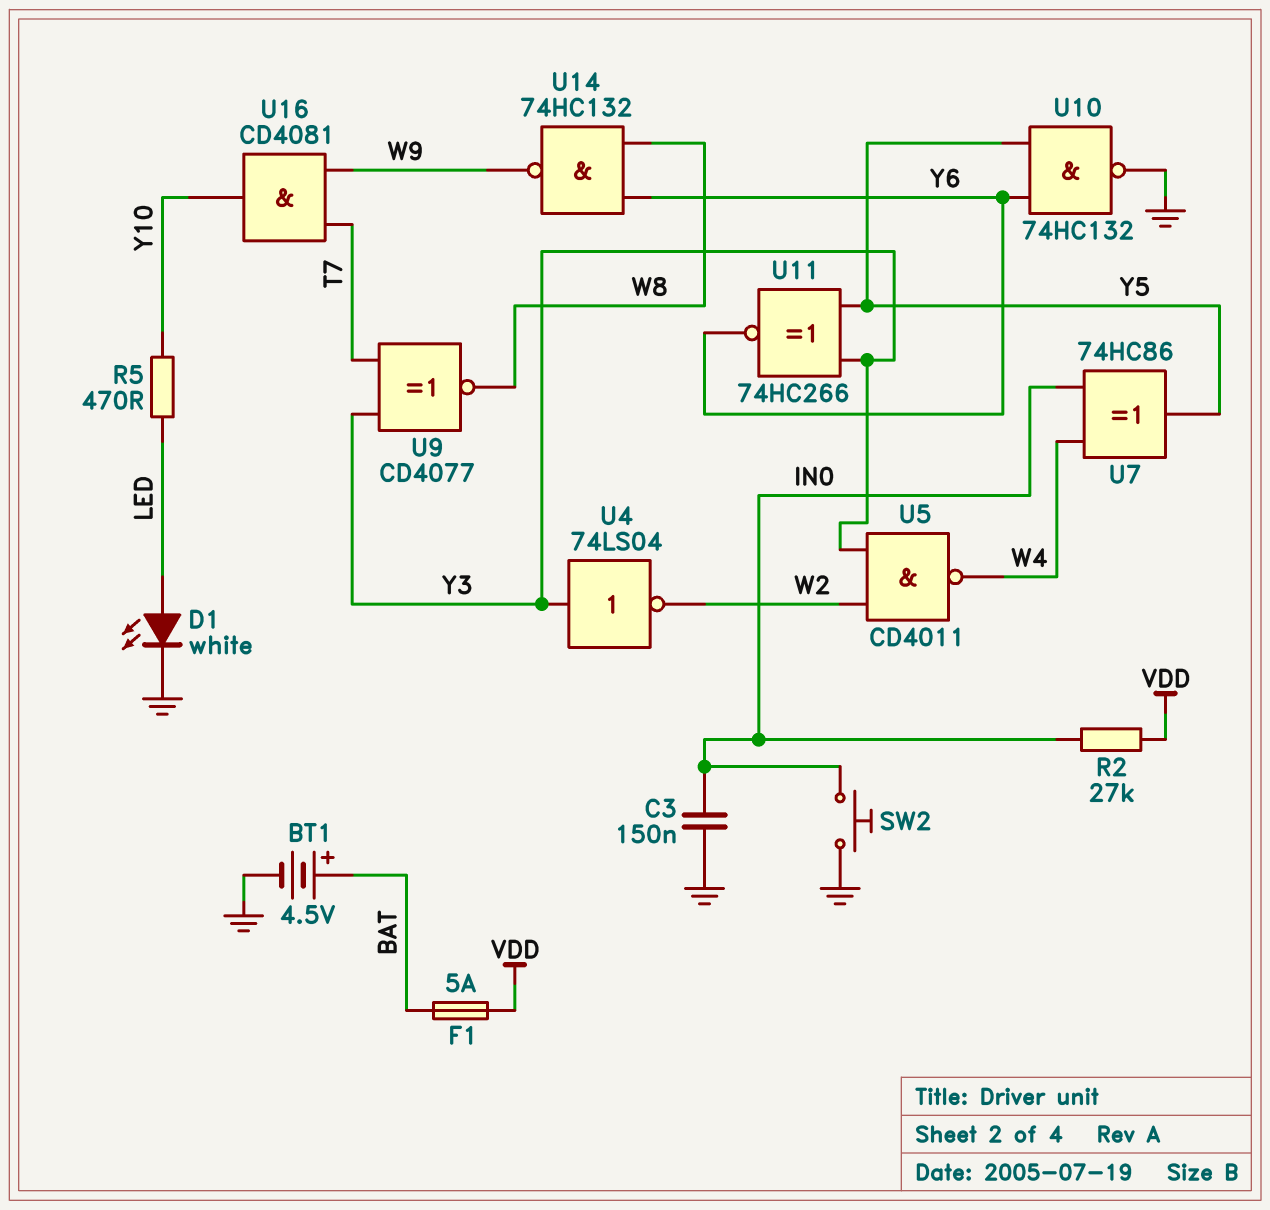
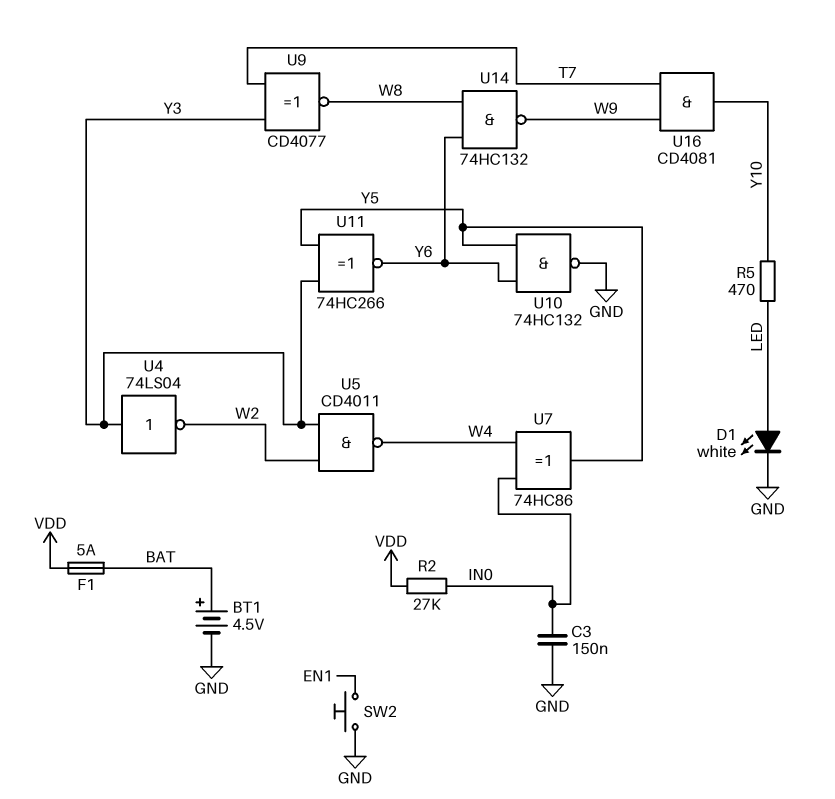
SW2: button (GND, IN0) -> button (EN1, GND)

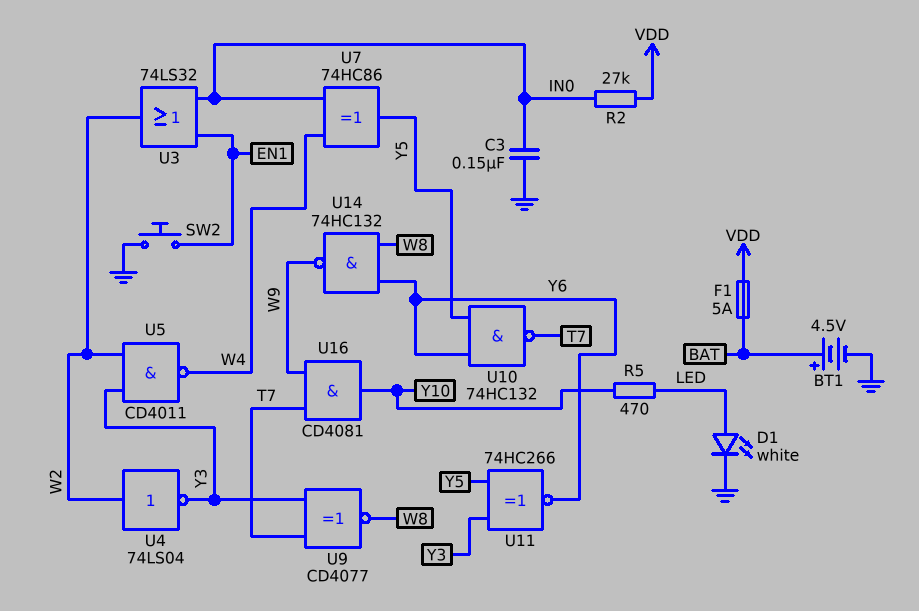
U3: none -> OR 74LS32 (in EN1, in IN0, out W2)
U4: NOT 74LS04 (in Y3, out W2) -> NOT 74LS04 (in W2, out Y3)
U10: NAND 74HC132 (in Y5, in Y6, out GND) -> NAND 74HC132 (in Y5, in Y6, out T7)

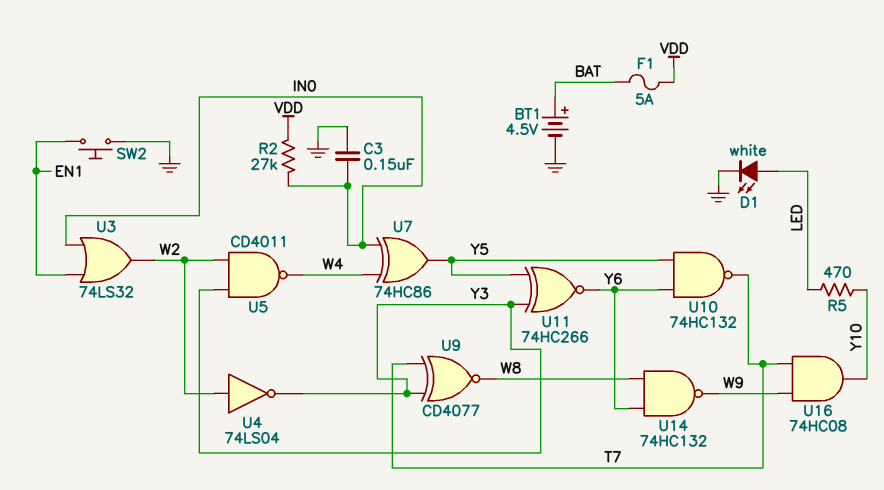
U16: AND CD4081 (in T7, in W9, out Y10) -> AND 74HC08 (in T7, in W9, out Y10)

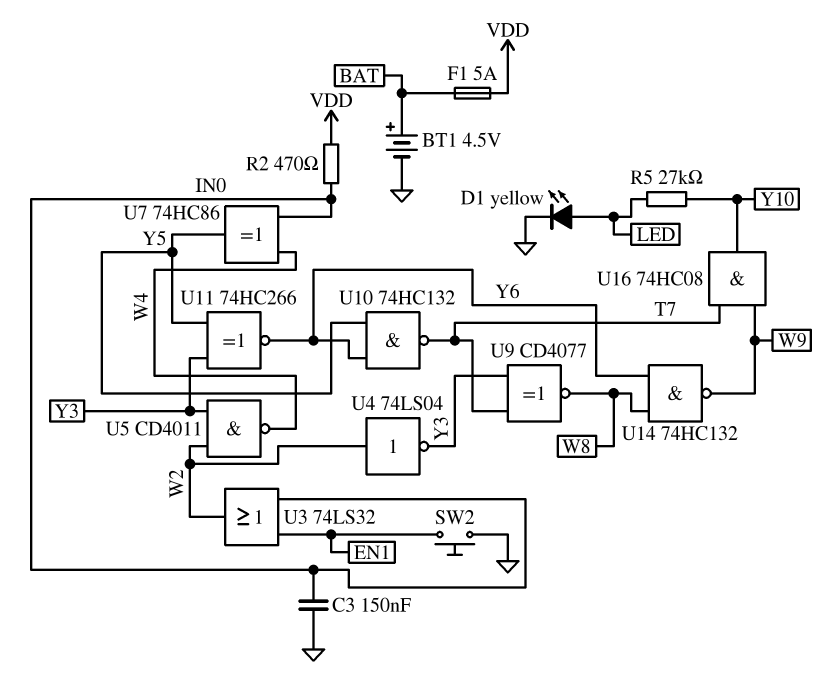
D1: LED white (A LED, K GND) -> LED yellow (A LED, K GND)
R2: 27k (IN0, VDD) -> 470 (IN0, VDD)
R5: 470 (LED, Y10) -> 27k (LED, Y10)

